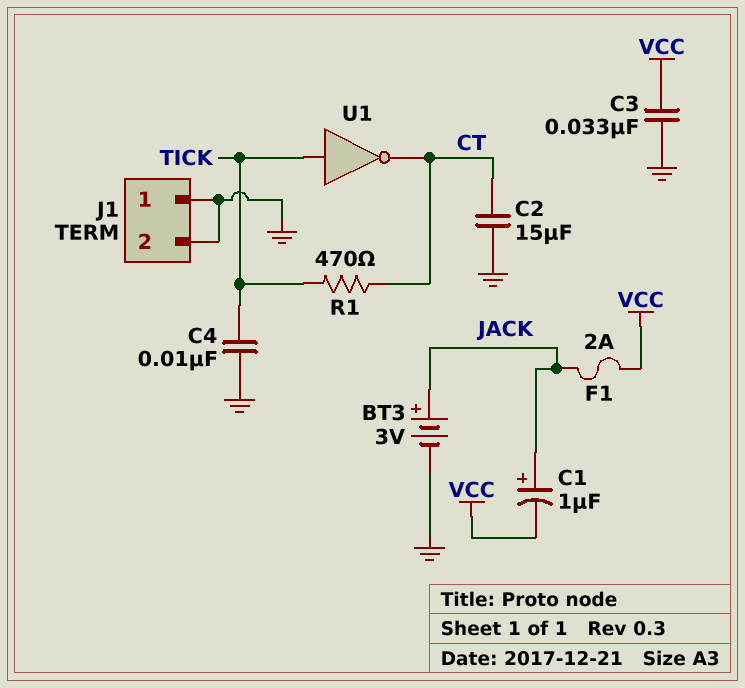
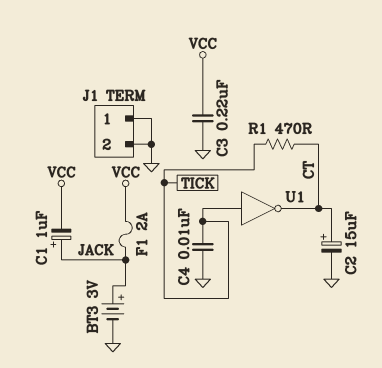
C2: 15uF (CT, GND) -> 15uF (plus CT, minus GND)
C3: 33nF (GND, VCC) -> 220nF (GND, VCC)

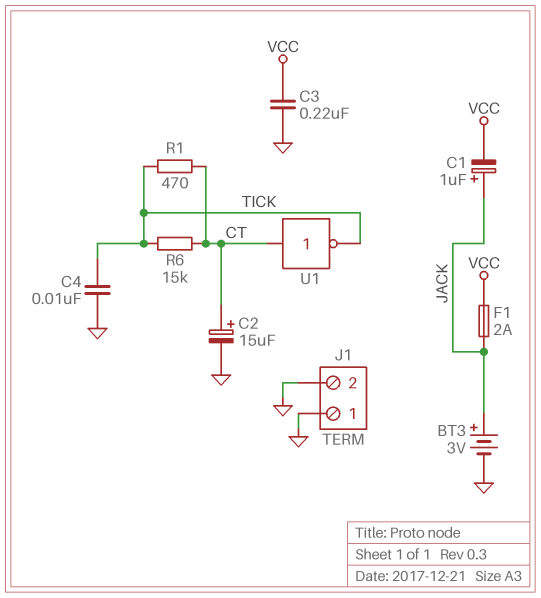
R6: none -> 15k (CT, TICK)
U1: NOT (in TICK, out CT) -> NOT (in CT, out TICK)

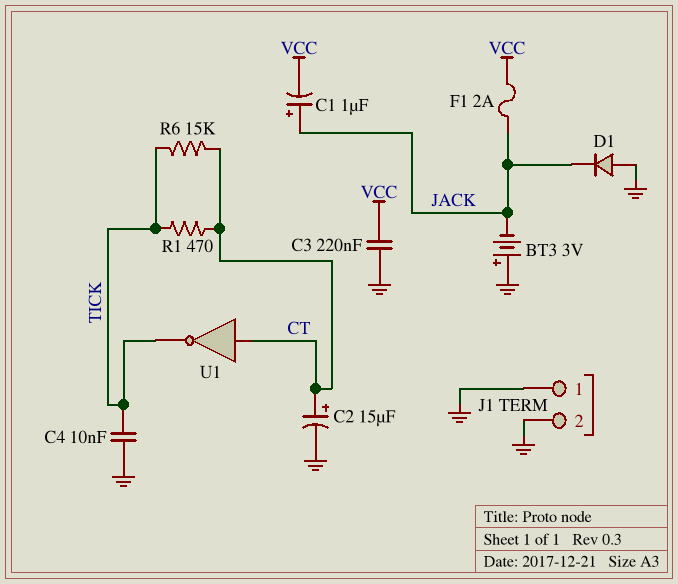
BT3: 3V (plus JACK, minus GND) -> 3V (plus GND, minus JACK)
D1: none -> diode (A GND, K JACK)

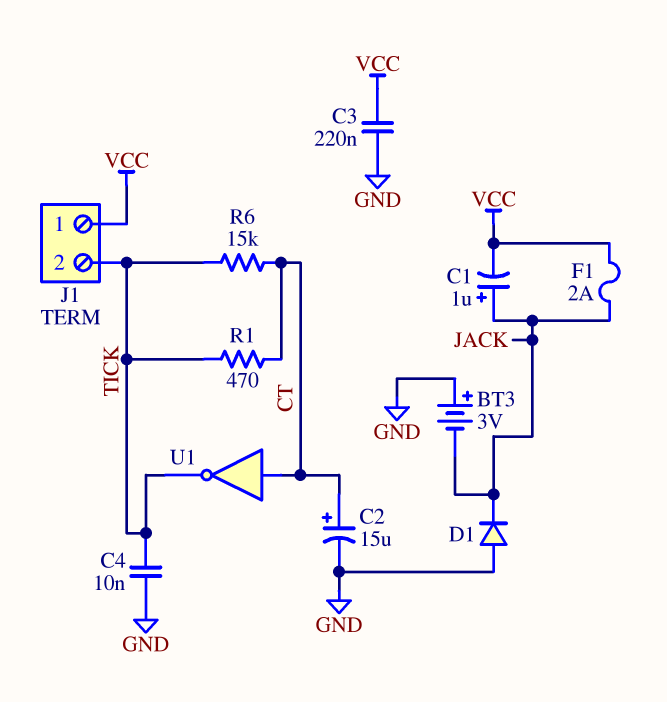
J1 pin 1: GND -> VCC
J1 pin 2: GND -> TICK

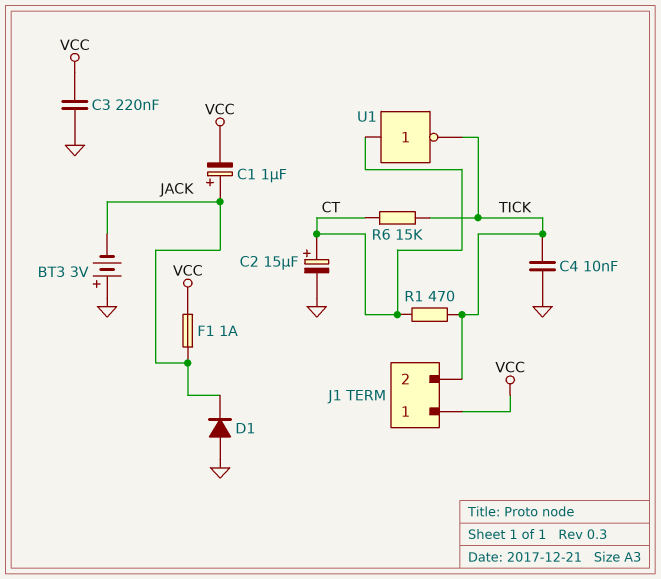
F1: 2A (JACK, VCC) -> 1A (JACK, VCC)

